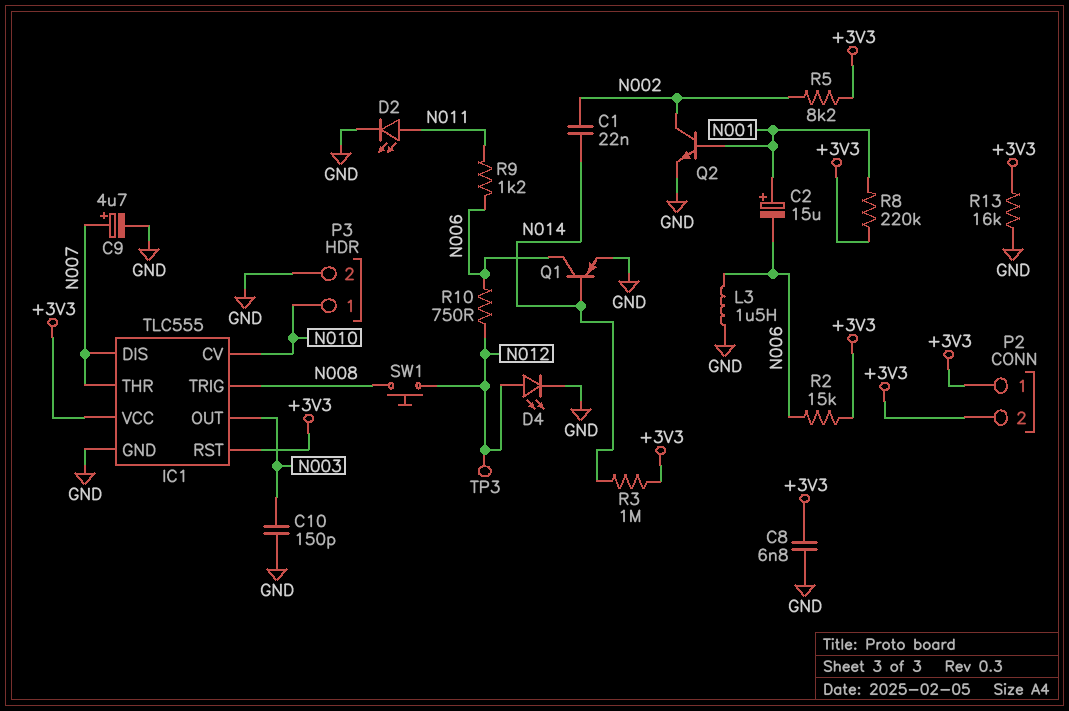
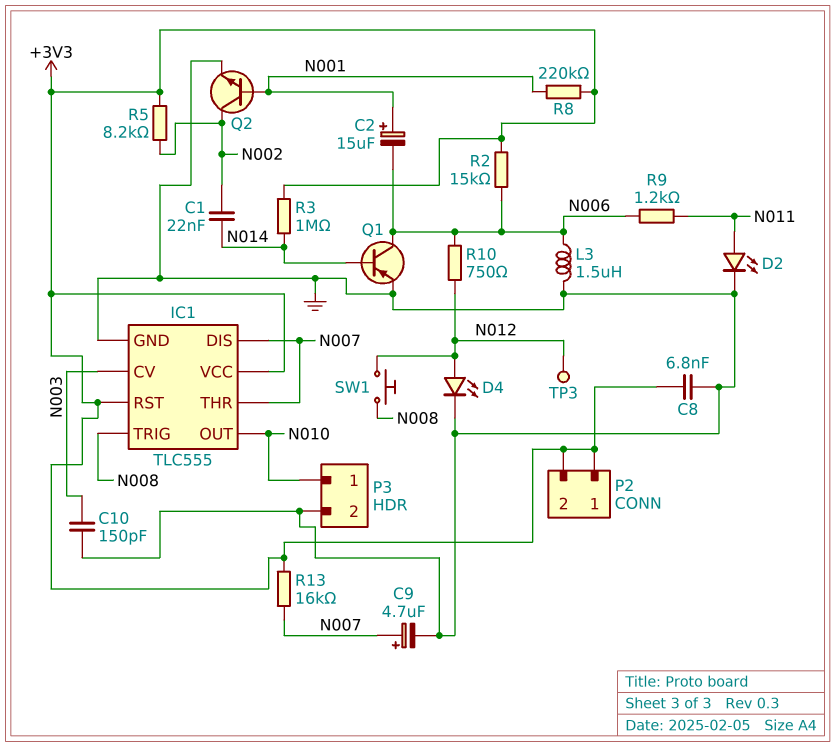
IC1 pin CV: N010 -> N003
IC1 pin OUT: N003 -> N010
R13: 16k (+3V3, GND) -> 16k (+3V3, N007)

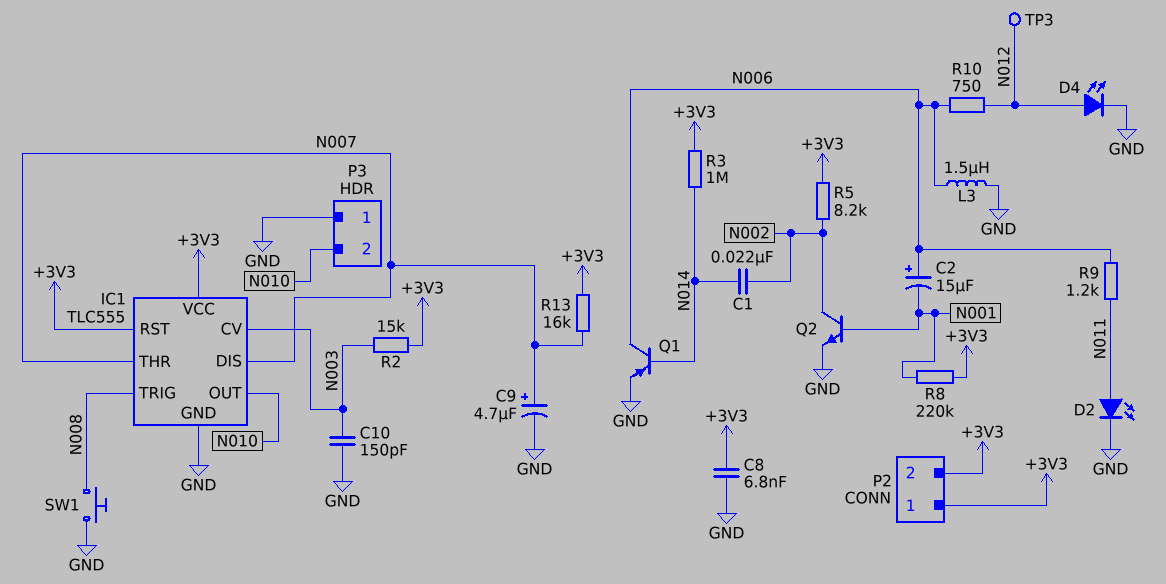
C2: 15uF (plus N001, minus N006) -> 15uF (plus N006, minus N001)
P3 pin 1: N010 -> GND
P3 pin 2: GND -> N010
R2: 15k (+3V3, N006) -> 15k (+3V3, N003)
SW1: button (N008, N012) -> button (GND, N008)

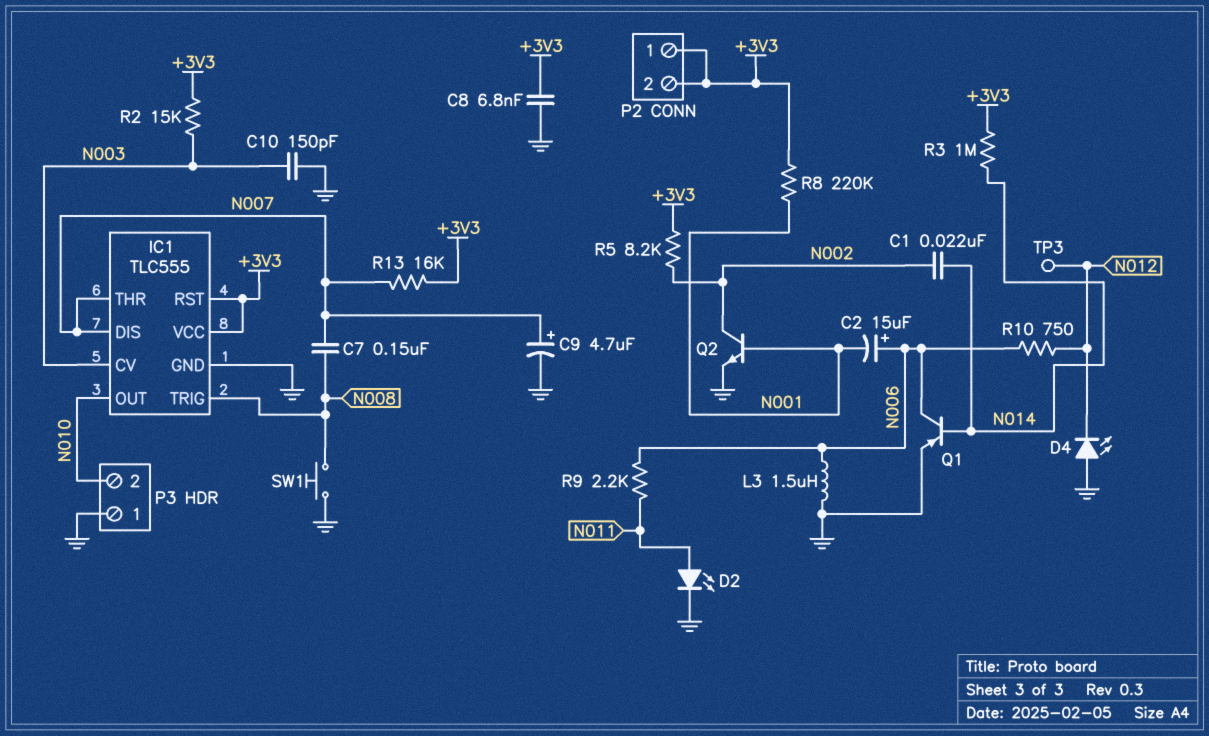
C7: none -> 150nF (N007, N008)
D4: LED (A N012, K GND) -> LED (A GND, K N012)
R9: 1.2k (N006, N011) -> 2.2k (N006, N011)

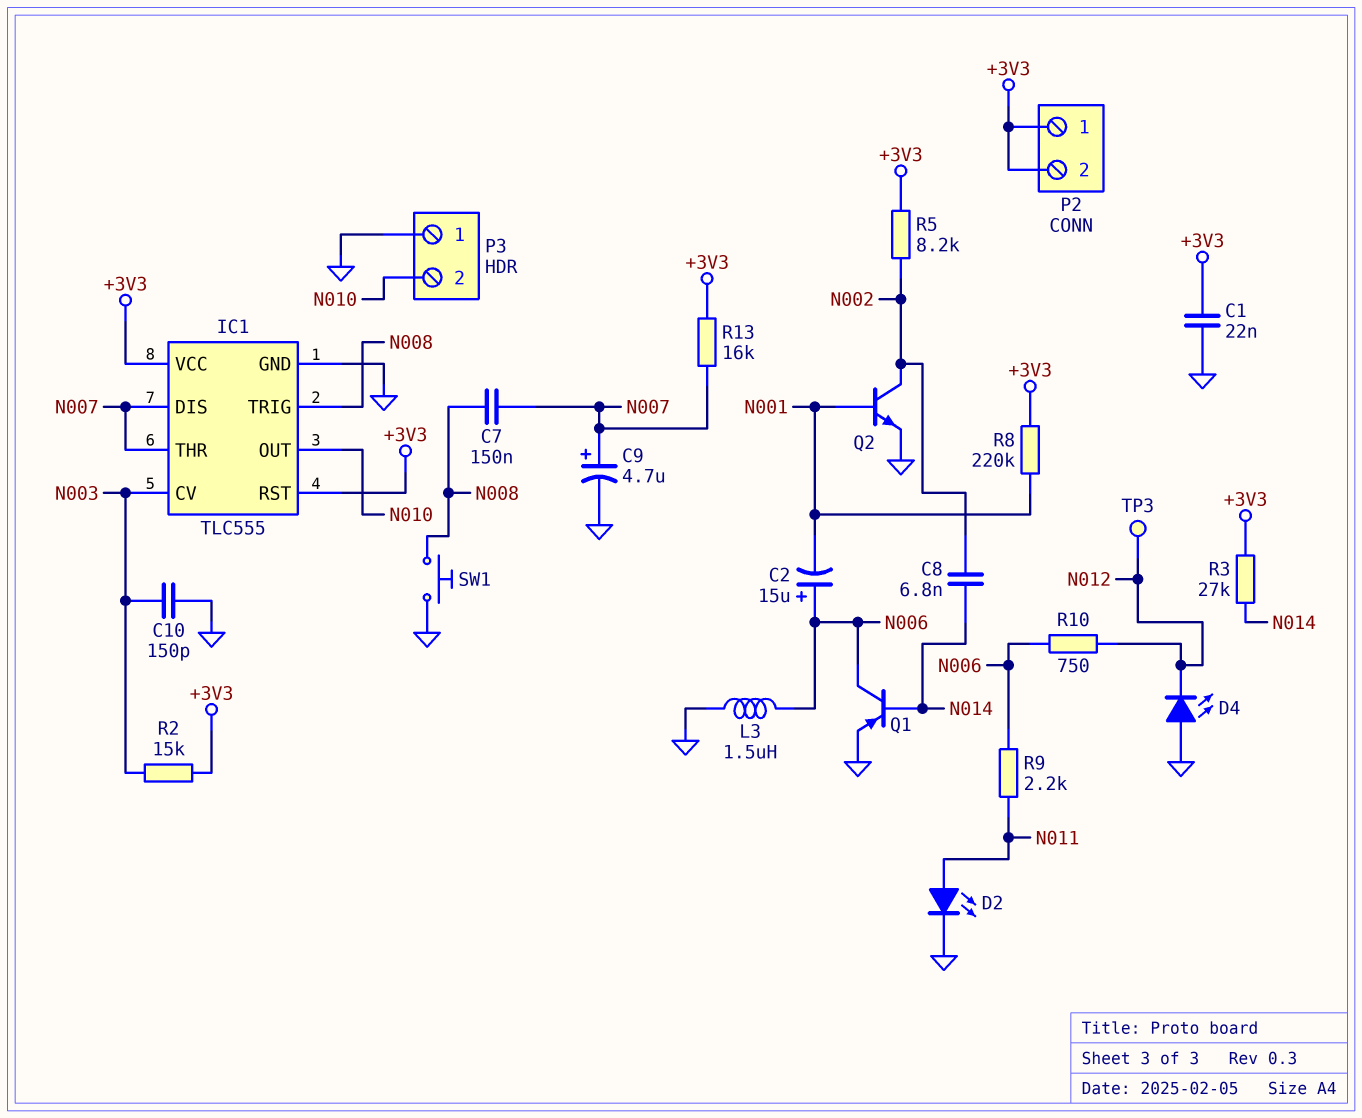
C1: 22nF (N002, N014) -> 22nF (+3V3, GND)
C8: 6.8nF (+3V3, GND) -> 6.8nF (N002, N014)
R3: 1M (+3V3, N014) -> 27k (+3V3, N014)

